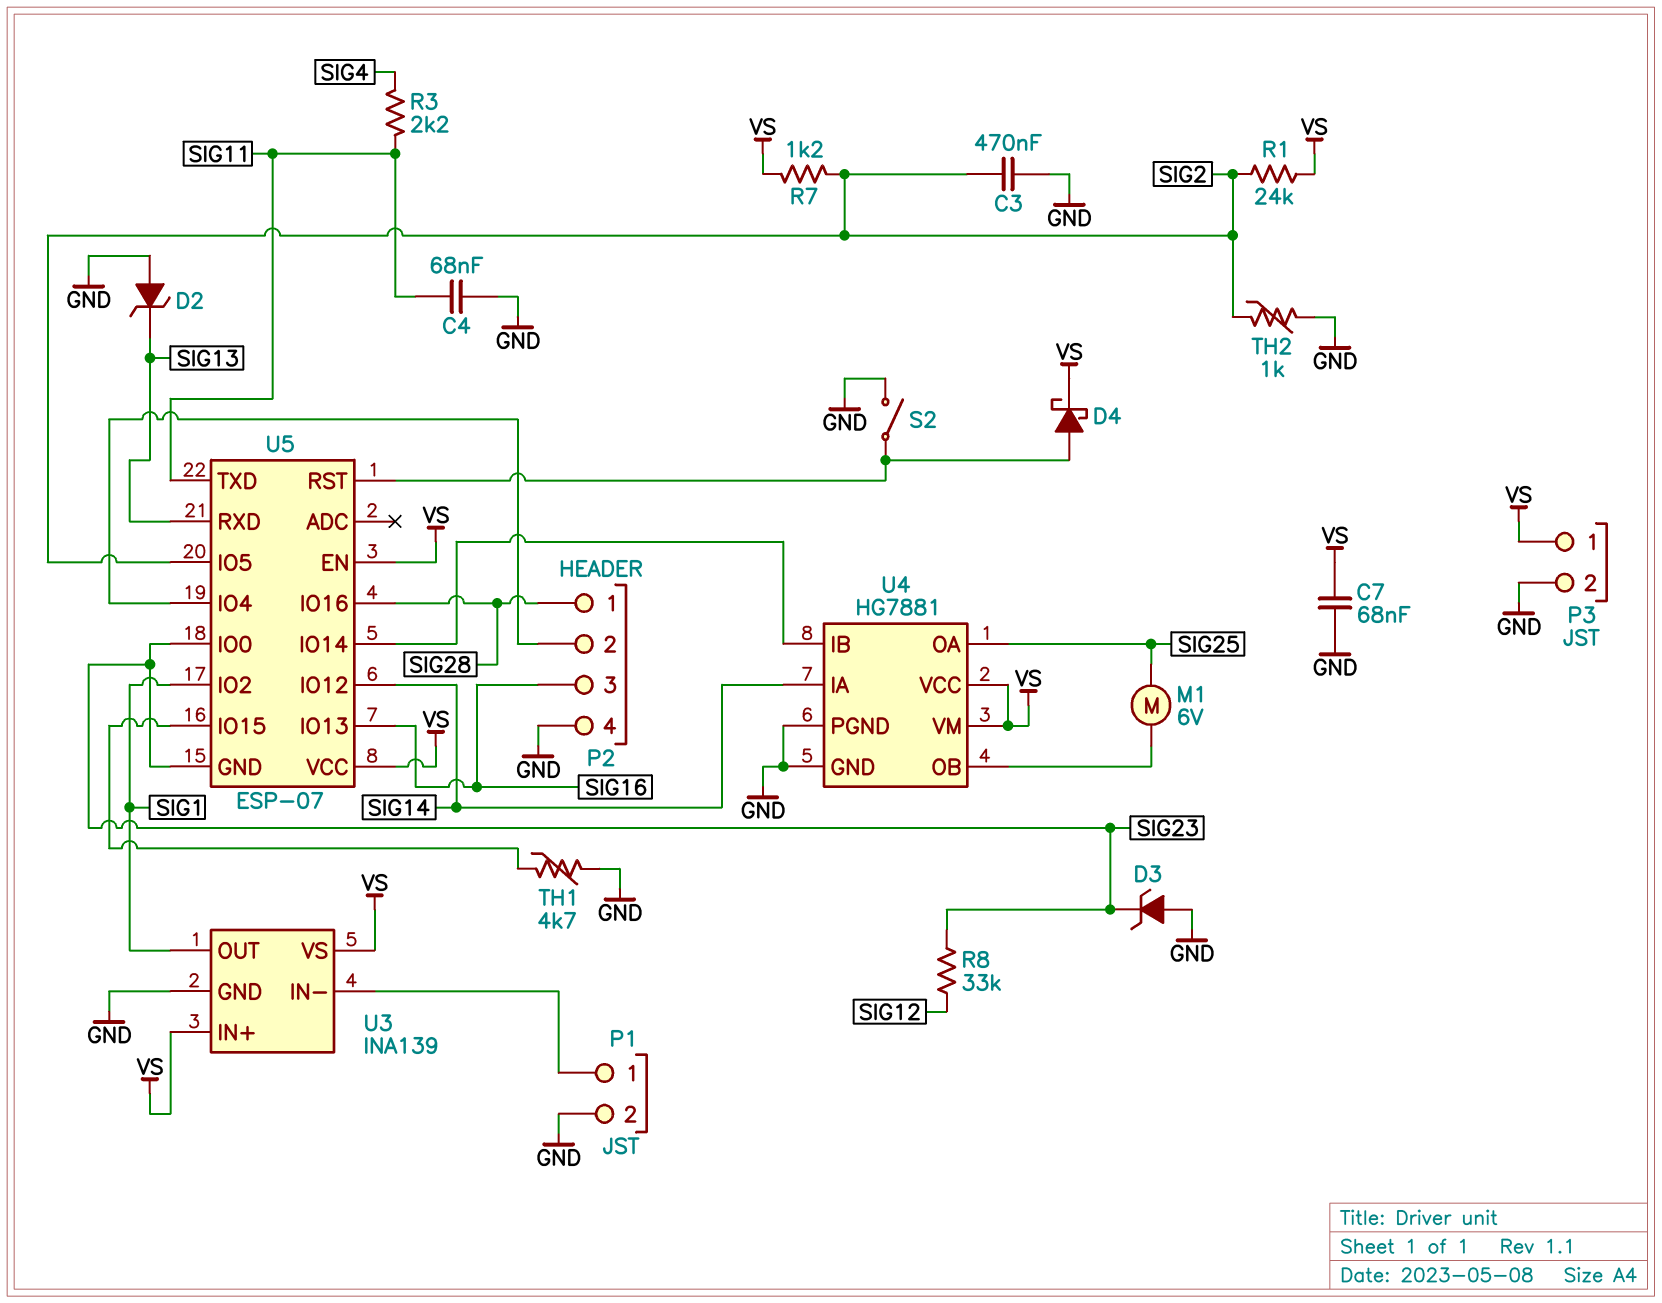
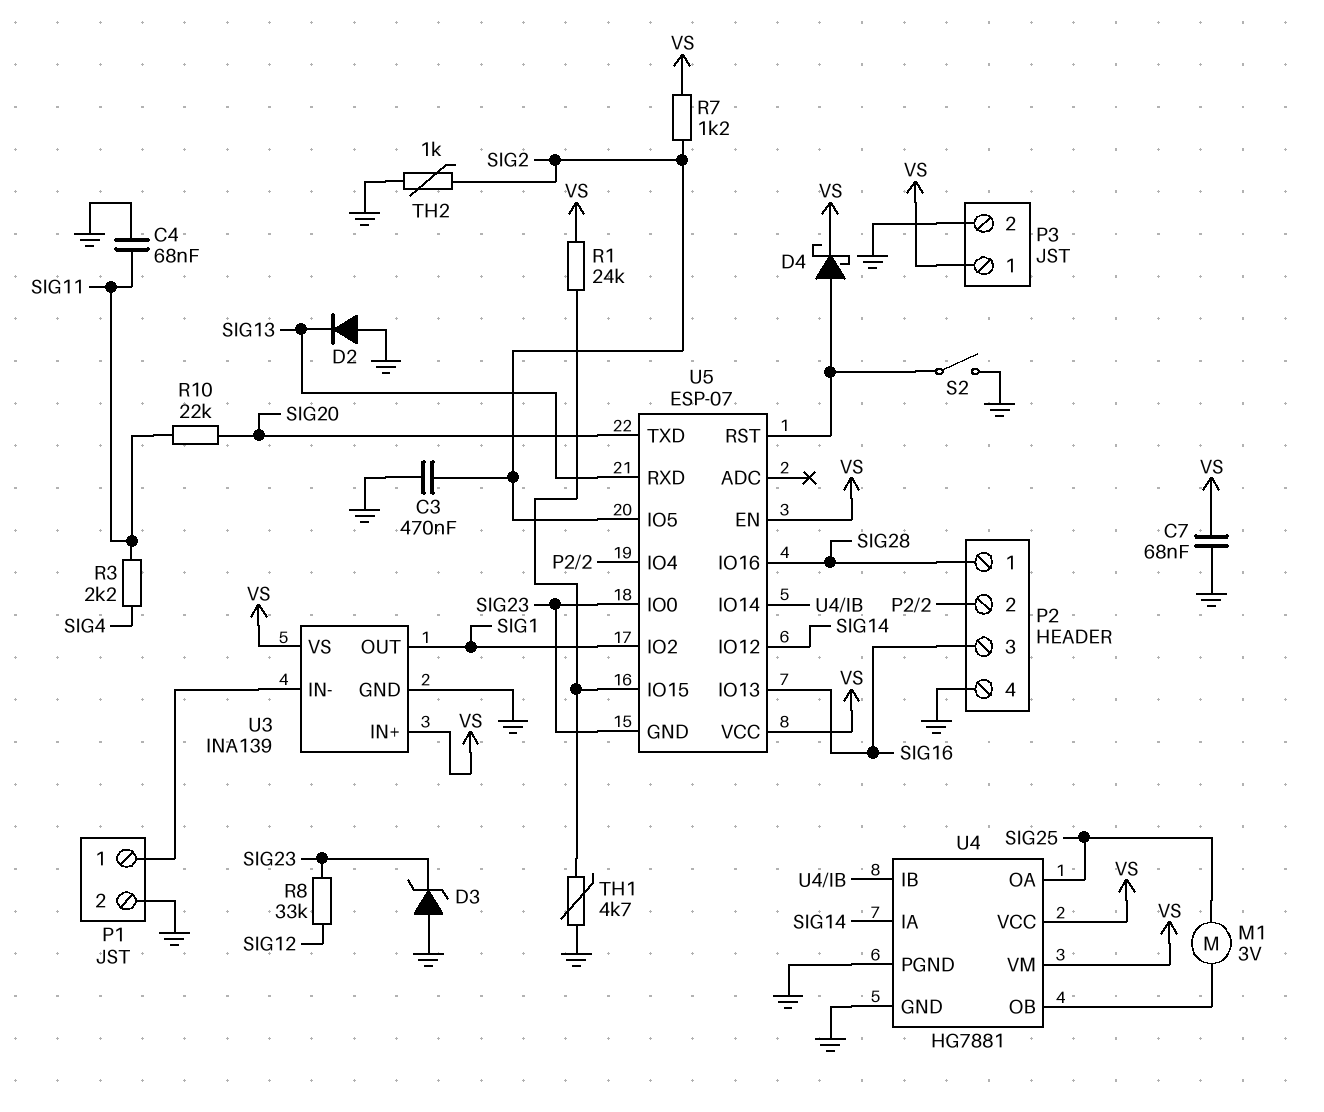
D2: zener (A GND, K SIG13) -> diode (A GND, K SIG13)
M1: motor 6V (SIG25, U4/OB) -> motor 3V (SIG25, U4/OB)
R1: 24k (SIG2, VS) -> 24k (U5/IO15, VS)
R10: none -> 22k (SIG11, SIG20)
U5 pin TXD: SIG11 -> SIG20

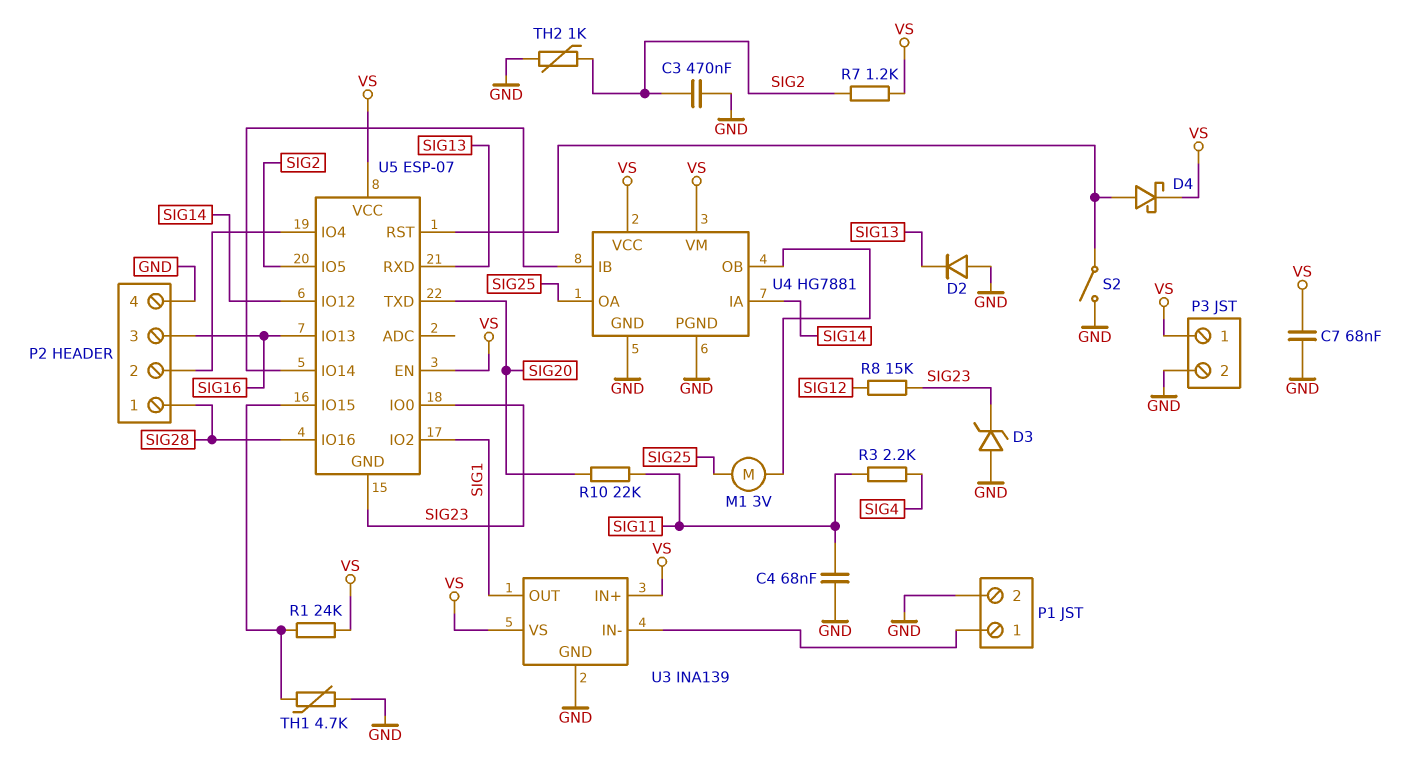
R8: 33k (SIG12, SIG23) -> 15k (SIG12, SIG23)

